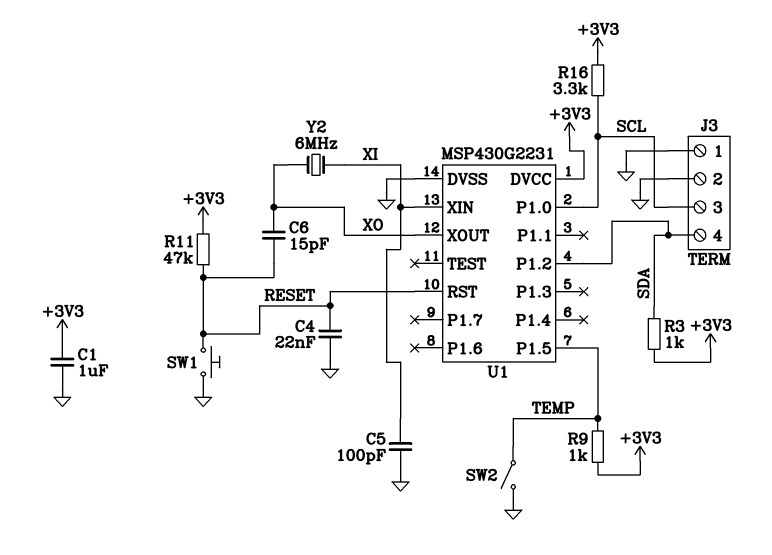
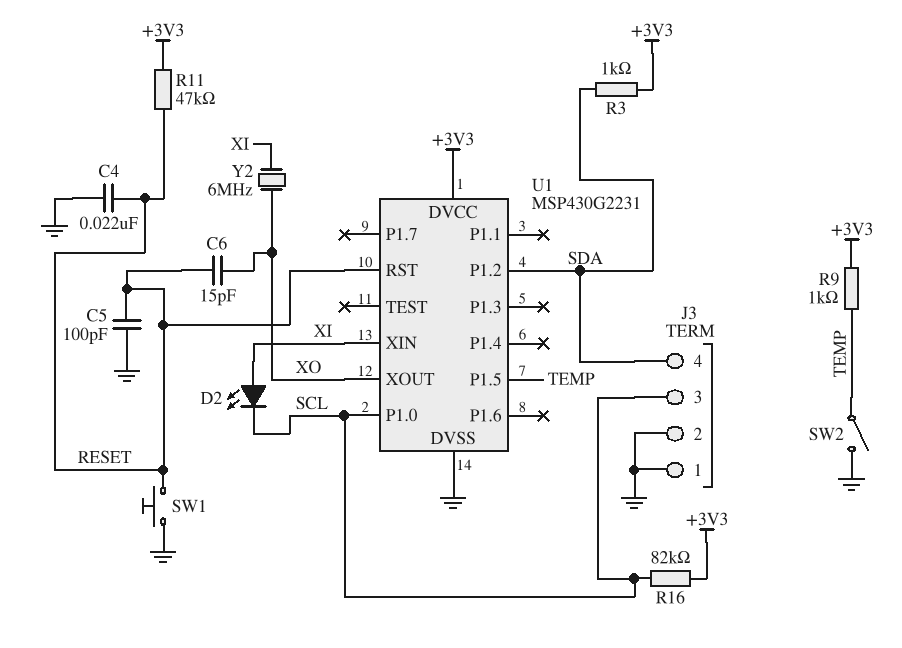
C1: 1uF (+3V3, GND) -> none
C5: 100pF (GND, XI) -> 100pF (GND, RESET)
D2: none -> LED (A XI, K SCL)
R16: 3.3k (+3V3, SCL) -> 82k (+3V3, SCL)

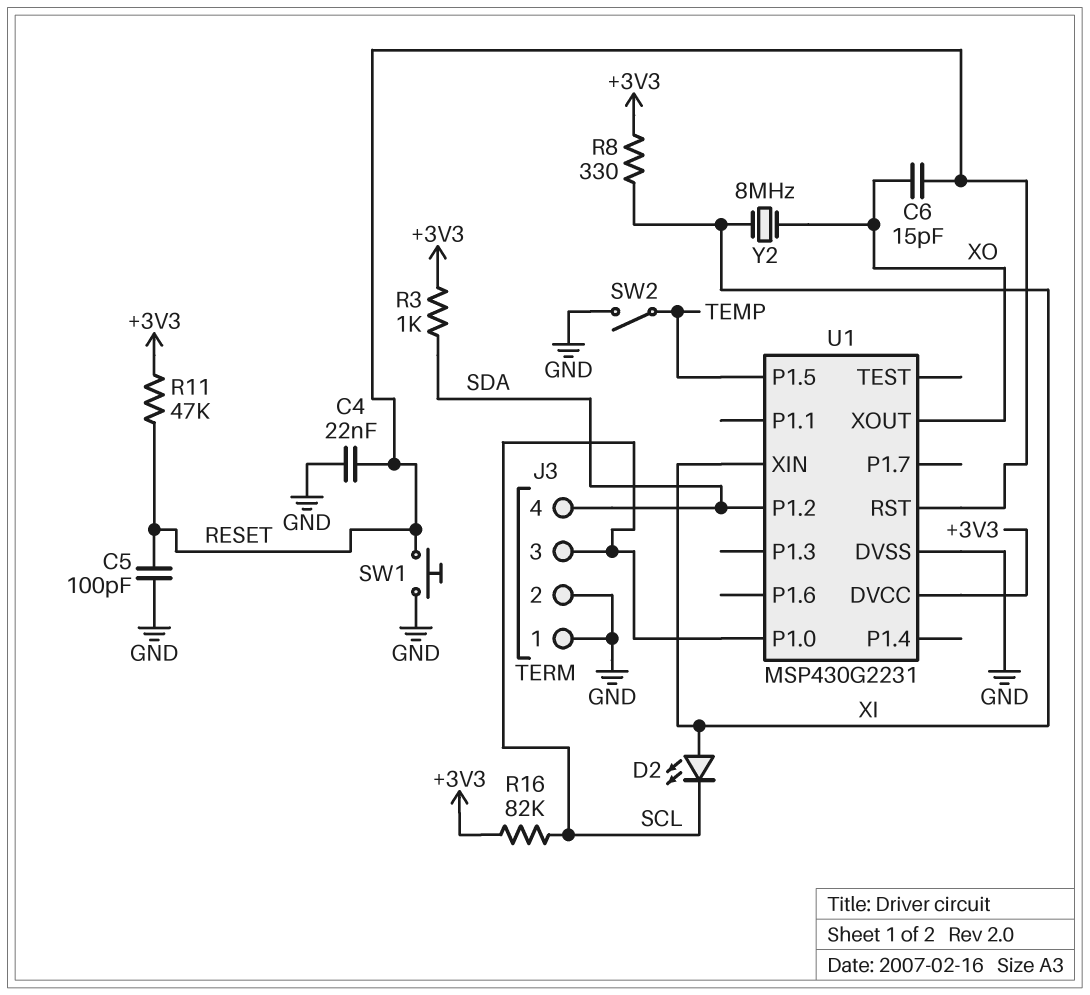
R8: none -> 330 (+3V3, XI)
R9: 1k (+3V3, TEMP) -> none
Y2: 6MHz (XI, XO) -> 8MHz (XI, XO)

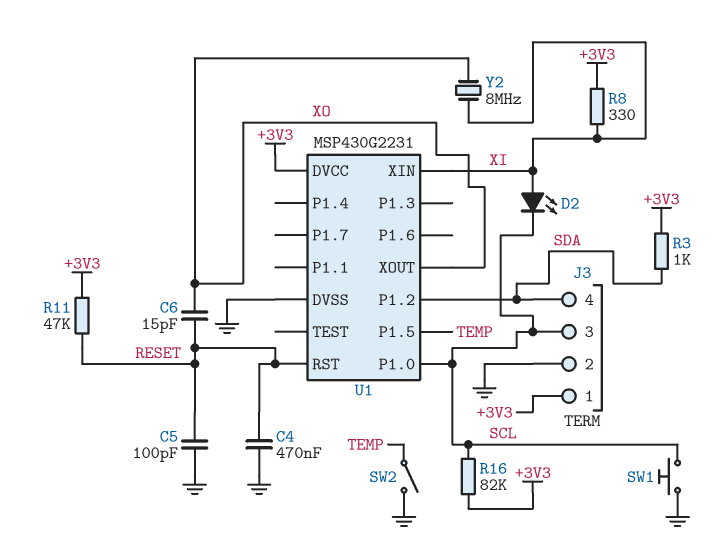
C4: 22nF (GND, RESET) -> 470nF (GND, RESET)
J3 pin 1: GND -> +3V3
SW1: button (GND, RESET) -> button (GND, SCL)

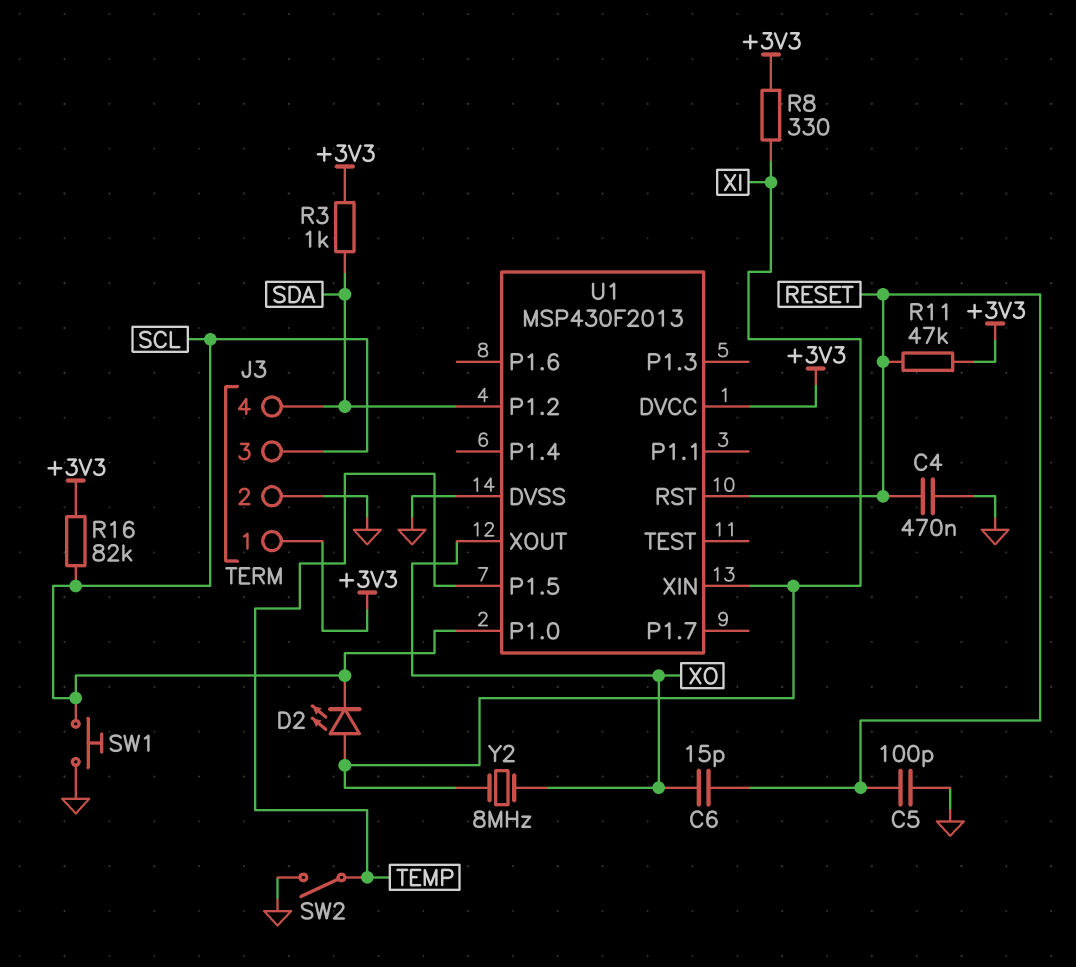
U1: MSP430G2231 -> MSP430F2013

